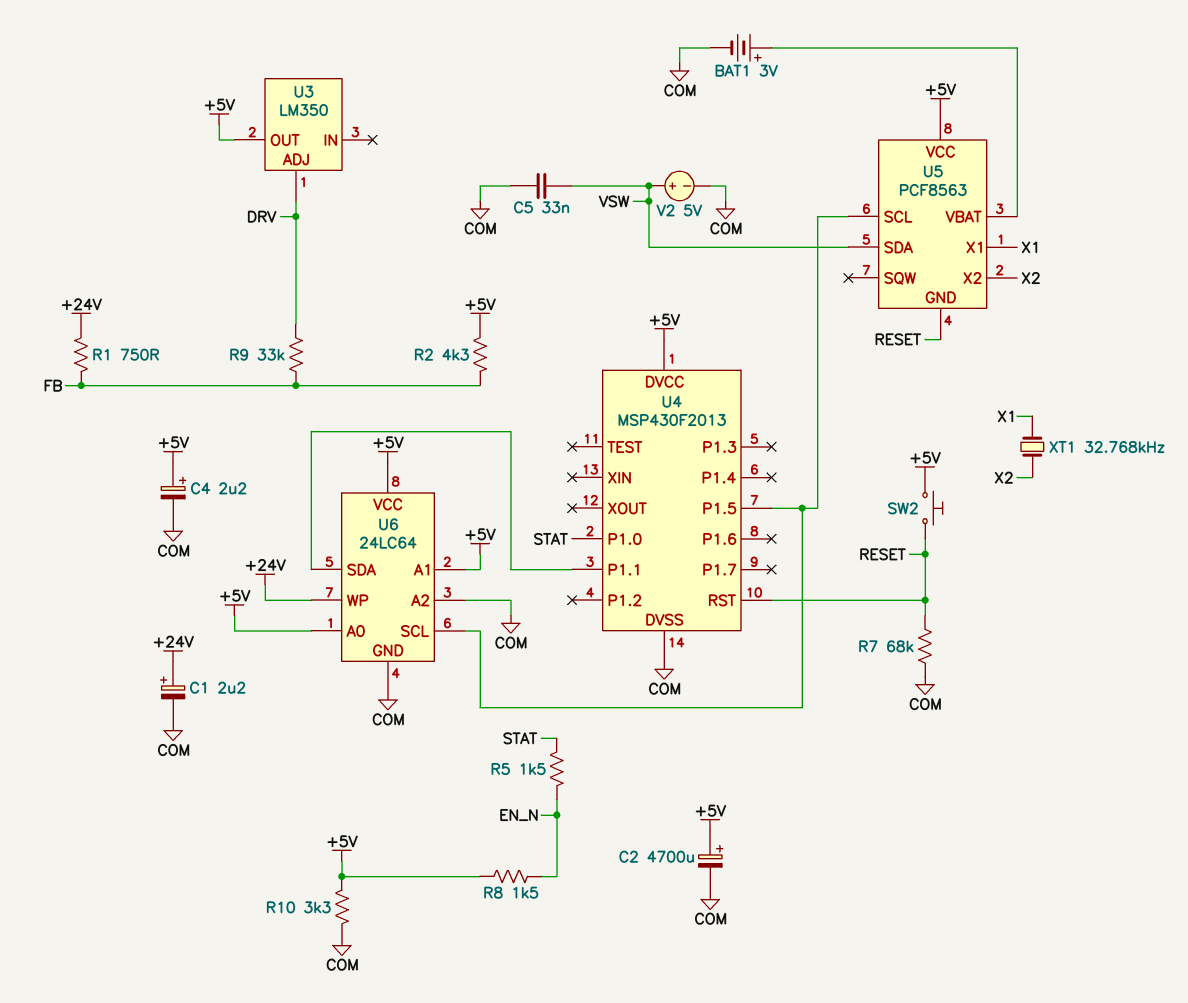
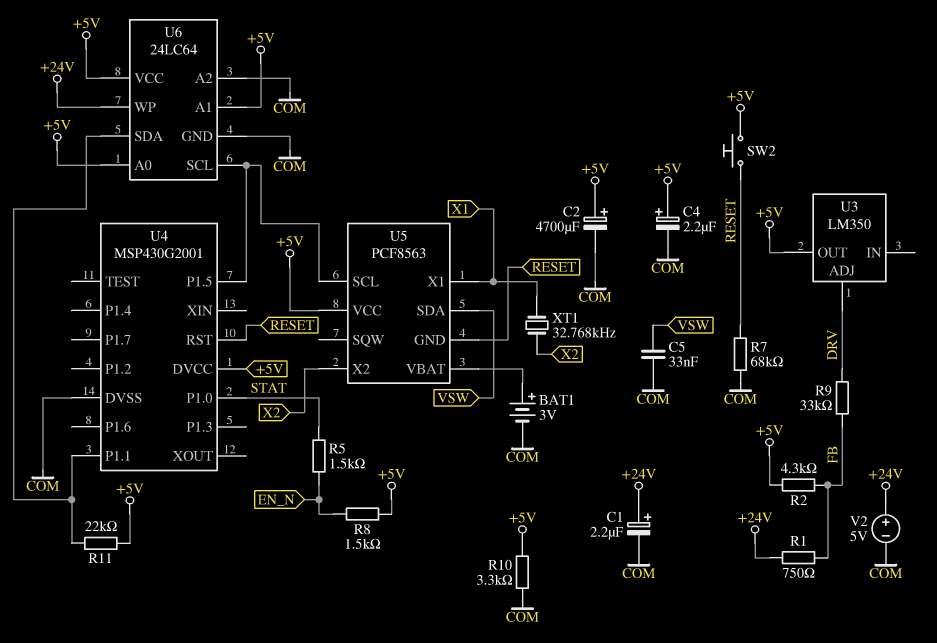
R11: none -> 22k (+5V, U4/P1.1)
U4: MSP430F2013 -> MSP430G2001
V2: 5V (plus VSW, minus COM) -> 5V (plus +24V, minus COM)

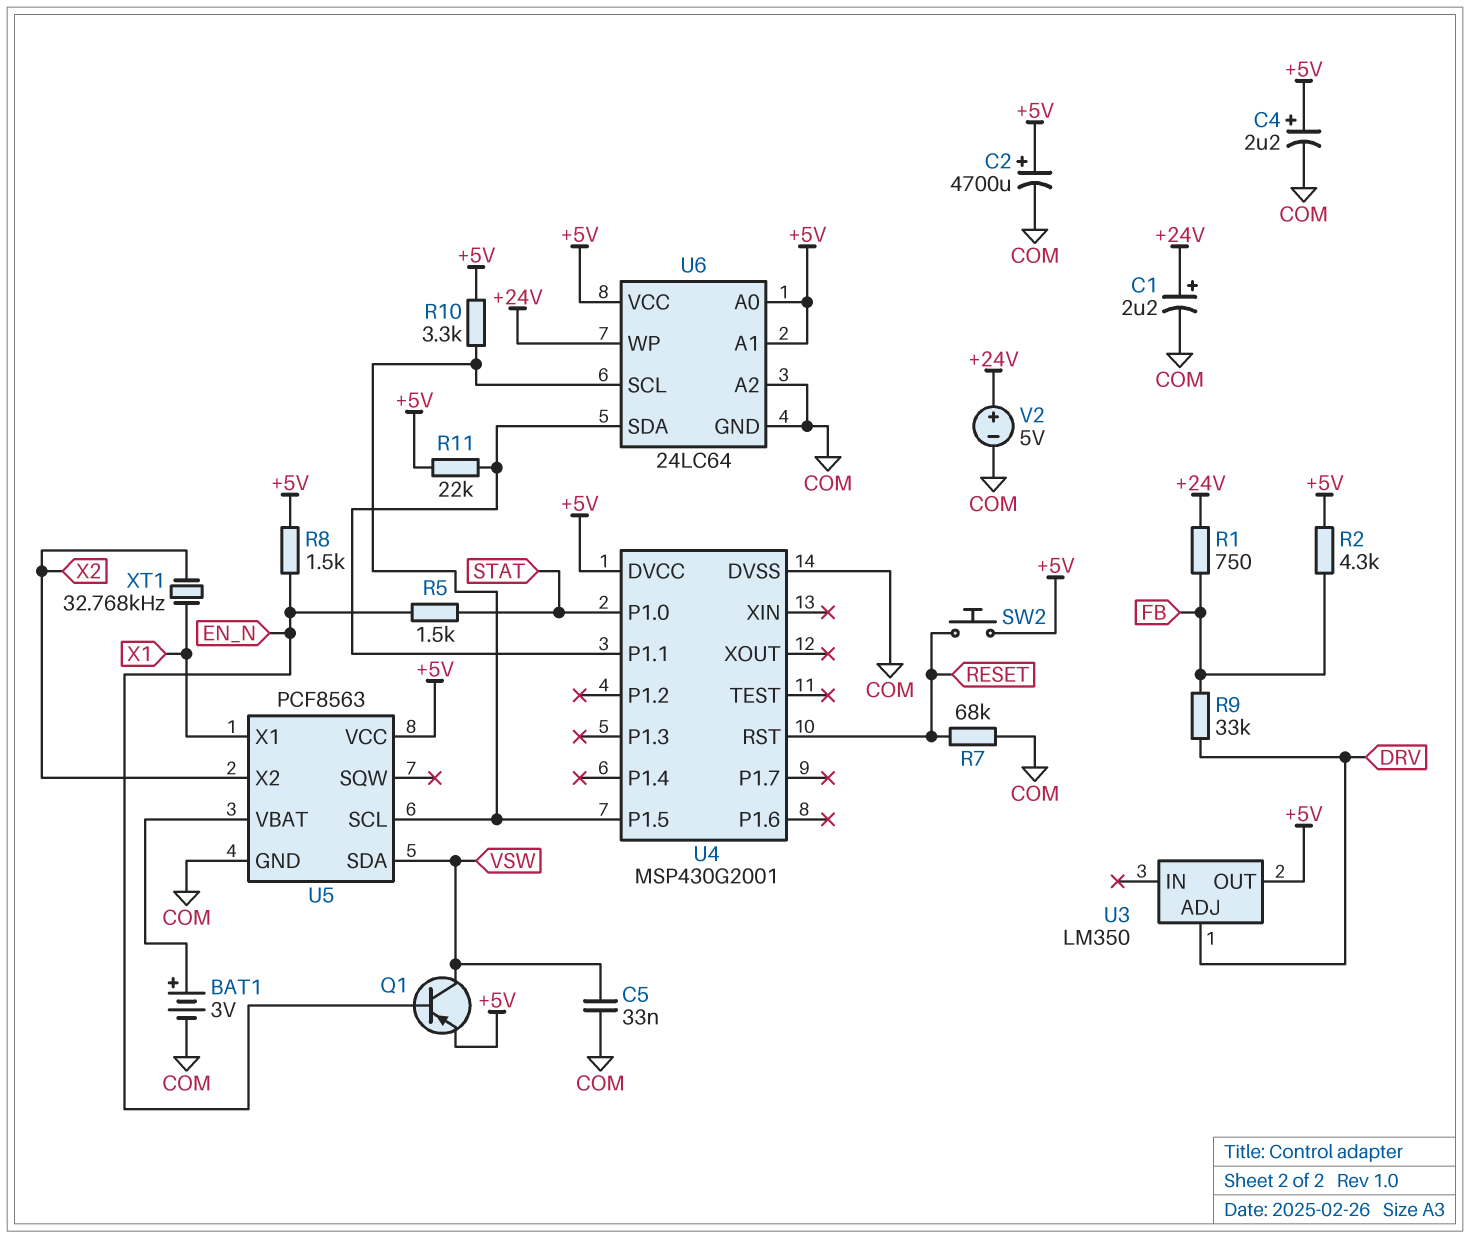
Q1: none -> PNP (B EN_N, C VSW, E +5V)
R10: 3.3k (+5V, COM) -> 3.3k (+5V, U4/P1.5)
U5 pin GND: RESET -> COM

